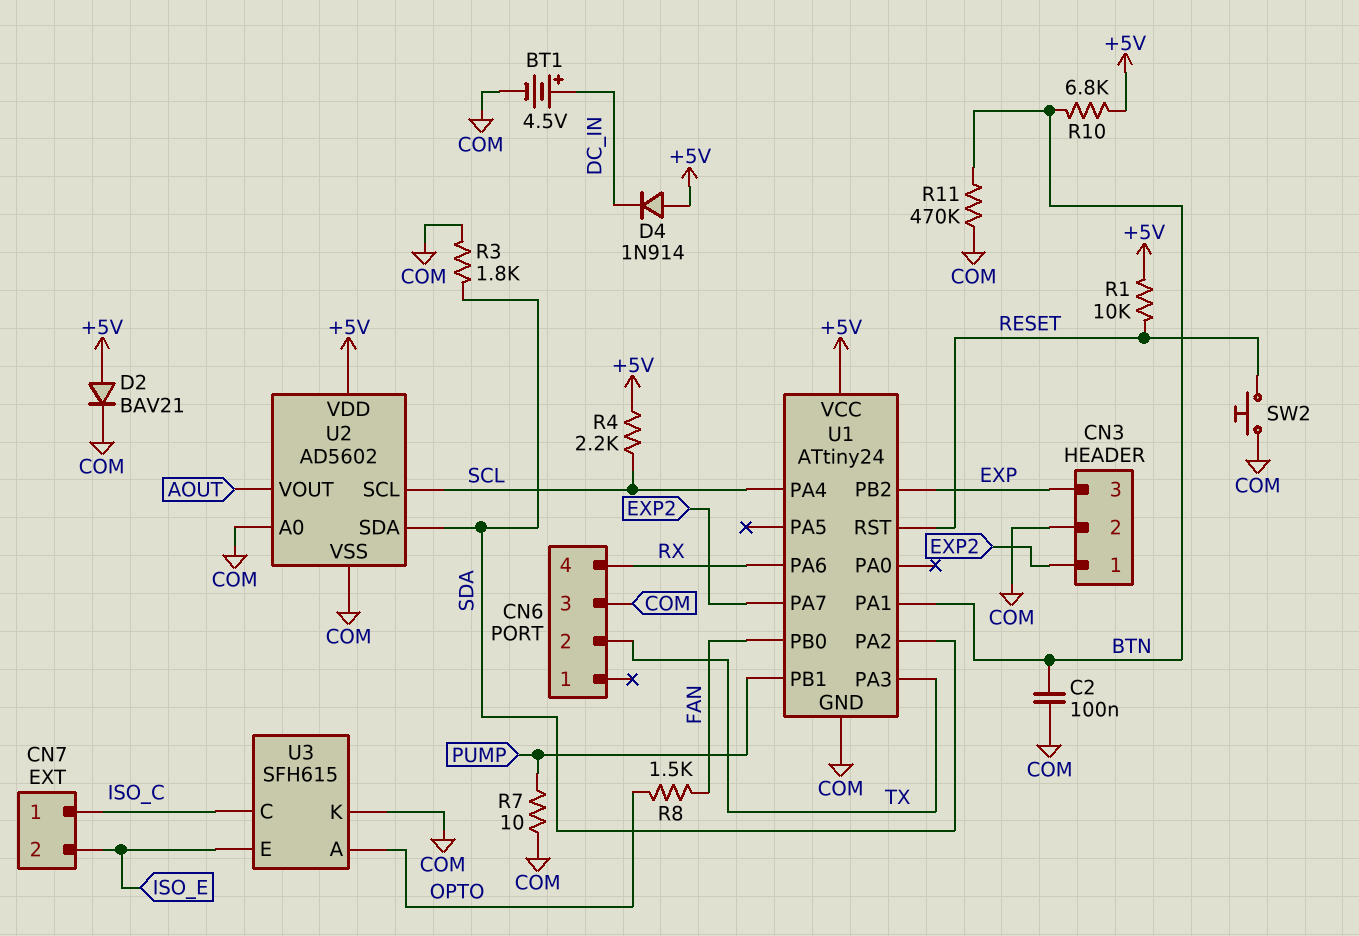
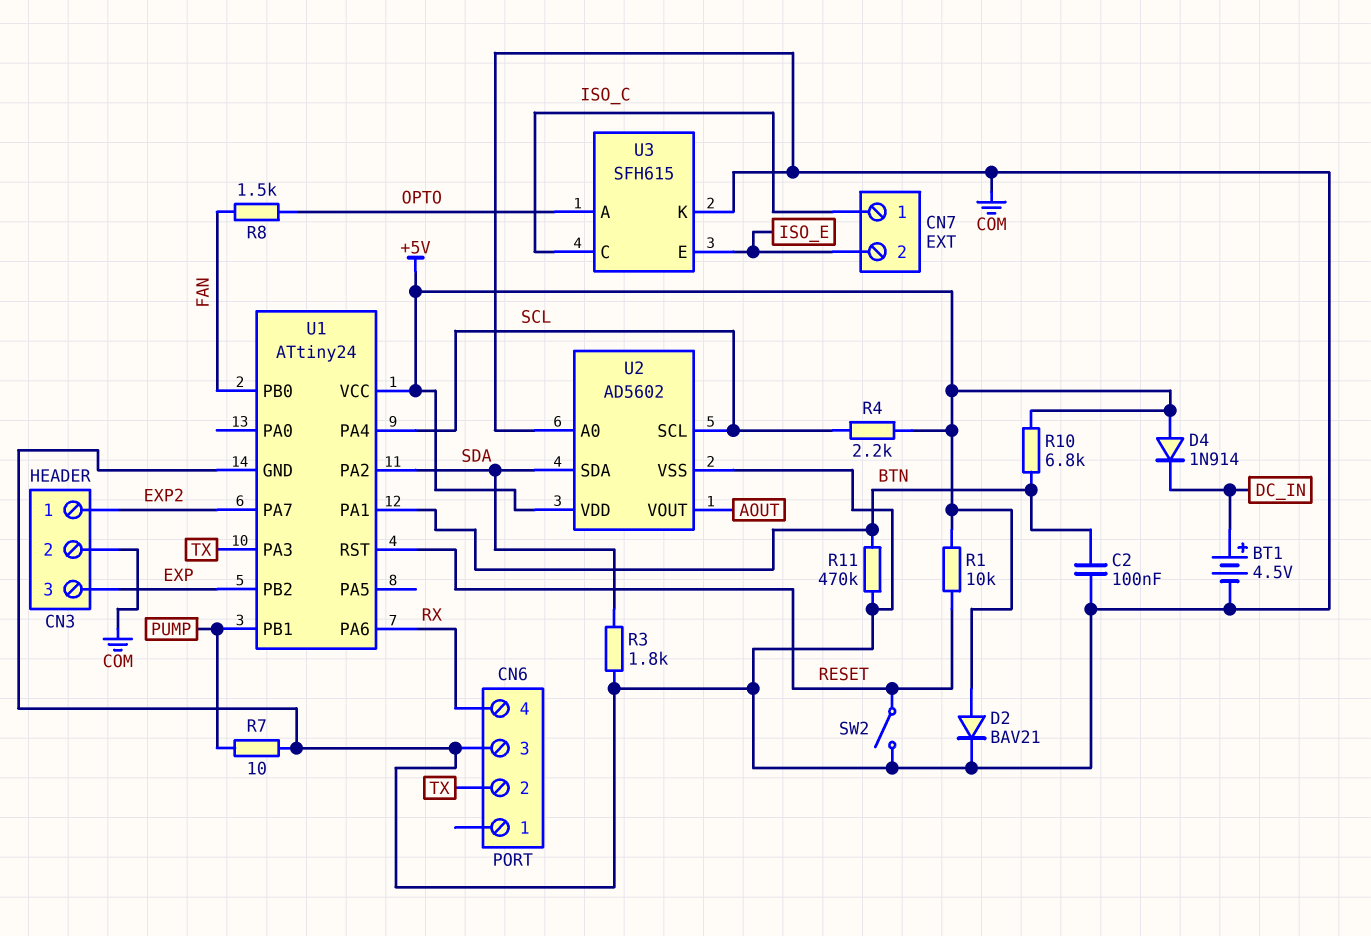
SW2: button (COM, RESET) -> switch (COM, RESET)

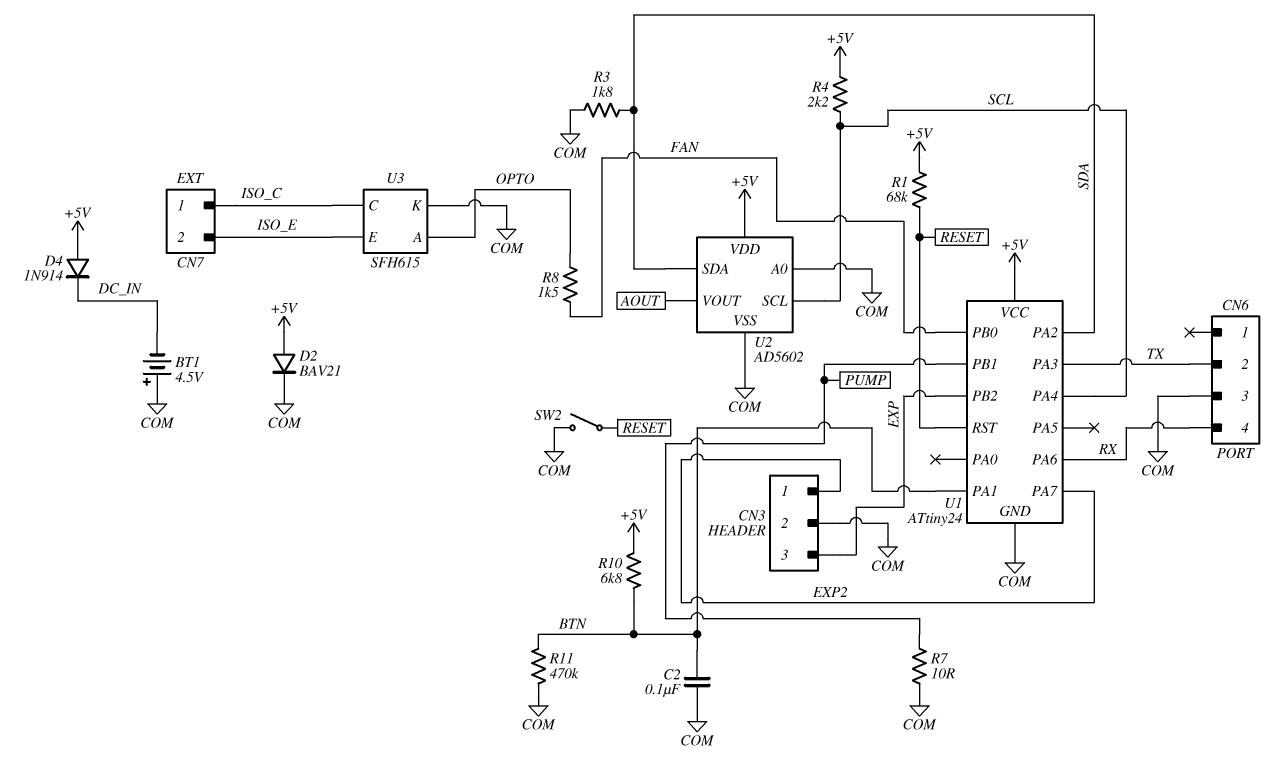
BT1: 4.5V (plus DC_IN, minus COM) -> 4.5V (plus COM, minus DC_IN)
R1: 10k (+5V, RESET) -> 68k (+5V, RESET)

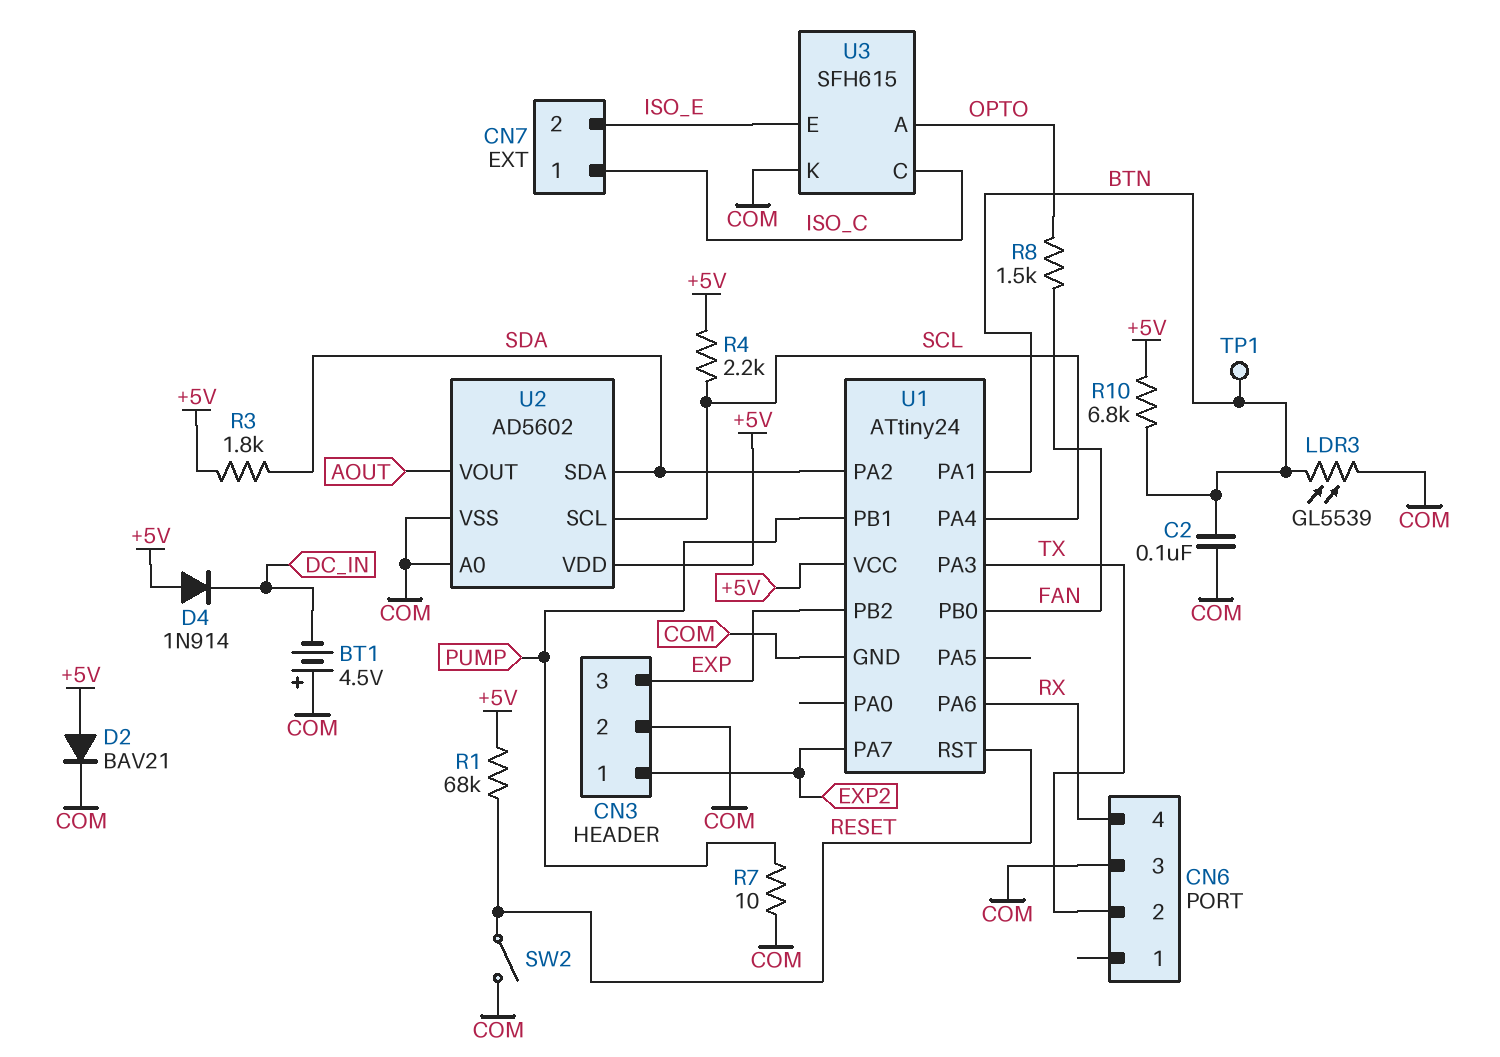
LDR3: none -> GL5539 (BTN, COM)
R3: 1.8k (COM, SDA) -> 1.8k (+5V, SDA)
R11: 470k (BTN, COM) -> none
TP1: none -> test point (BTN)

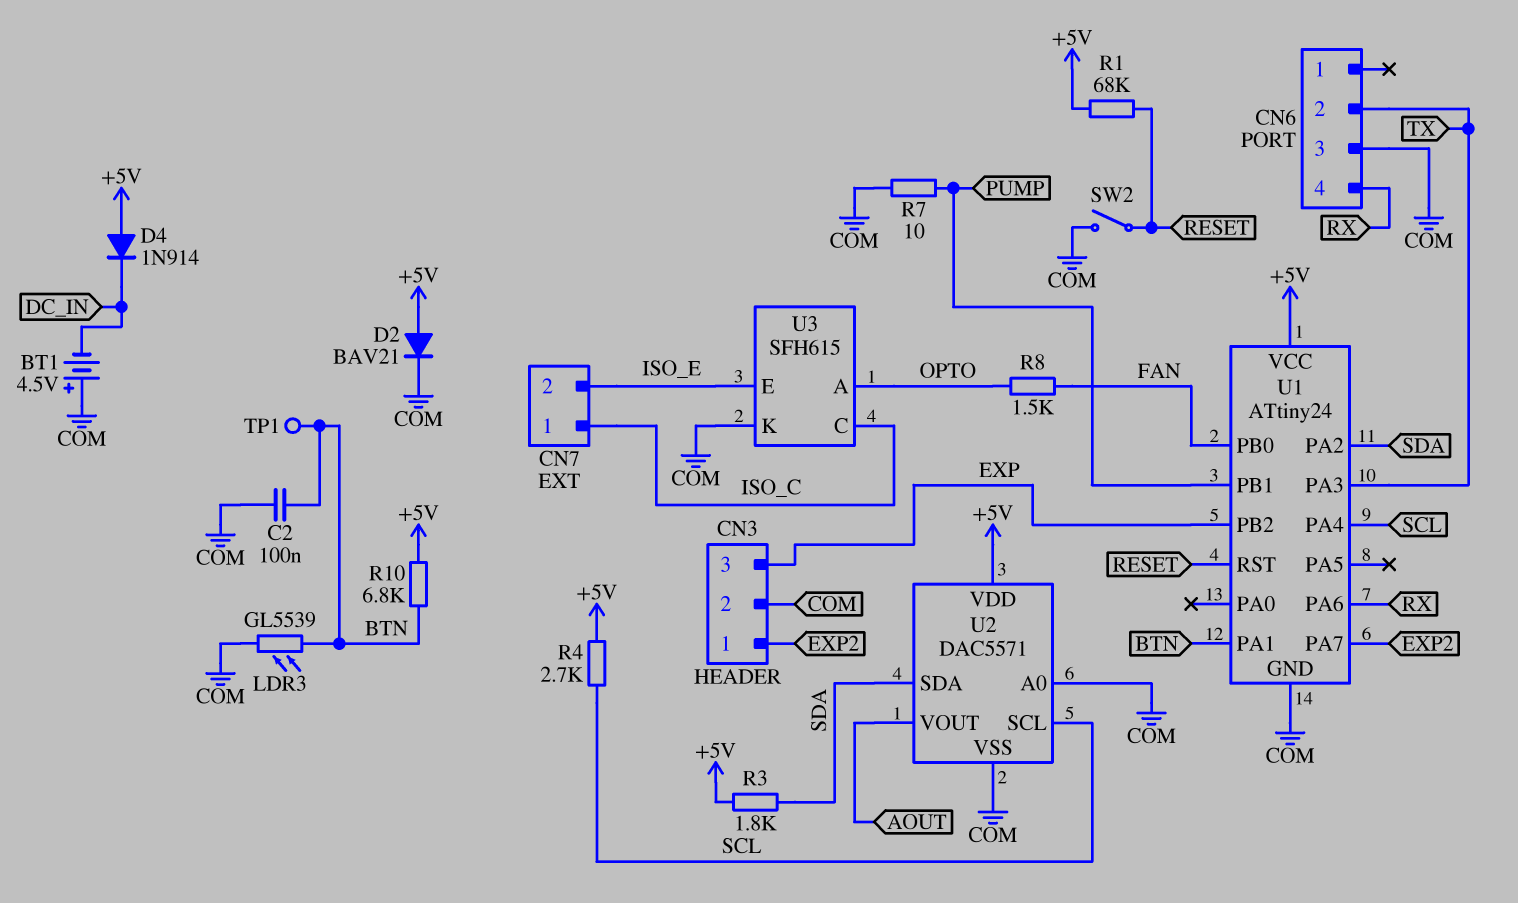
R4: 2.2k (+5V, SCL) -> 2.7k (+5V, SCL)
U2: AD5602 -> DAC5571

